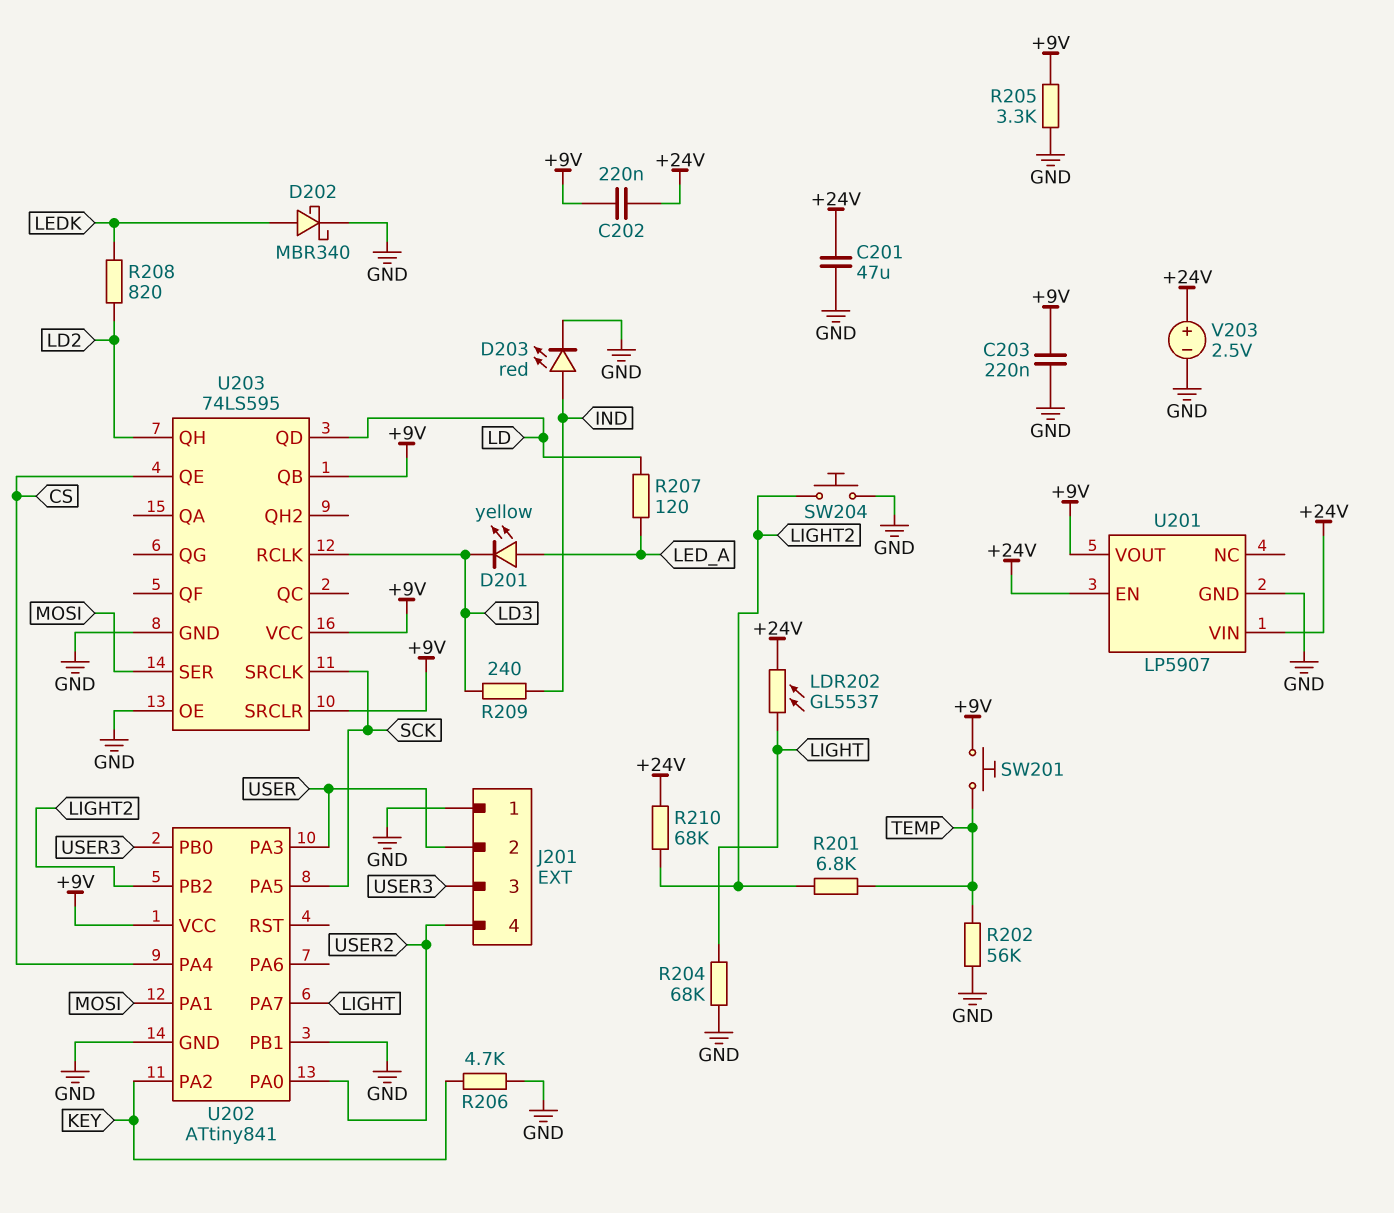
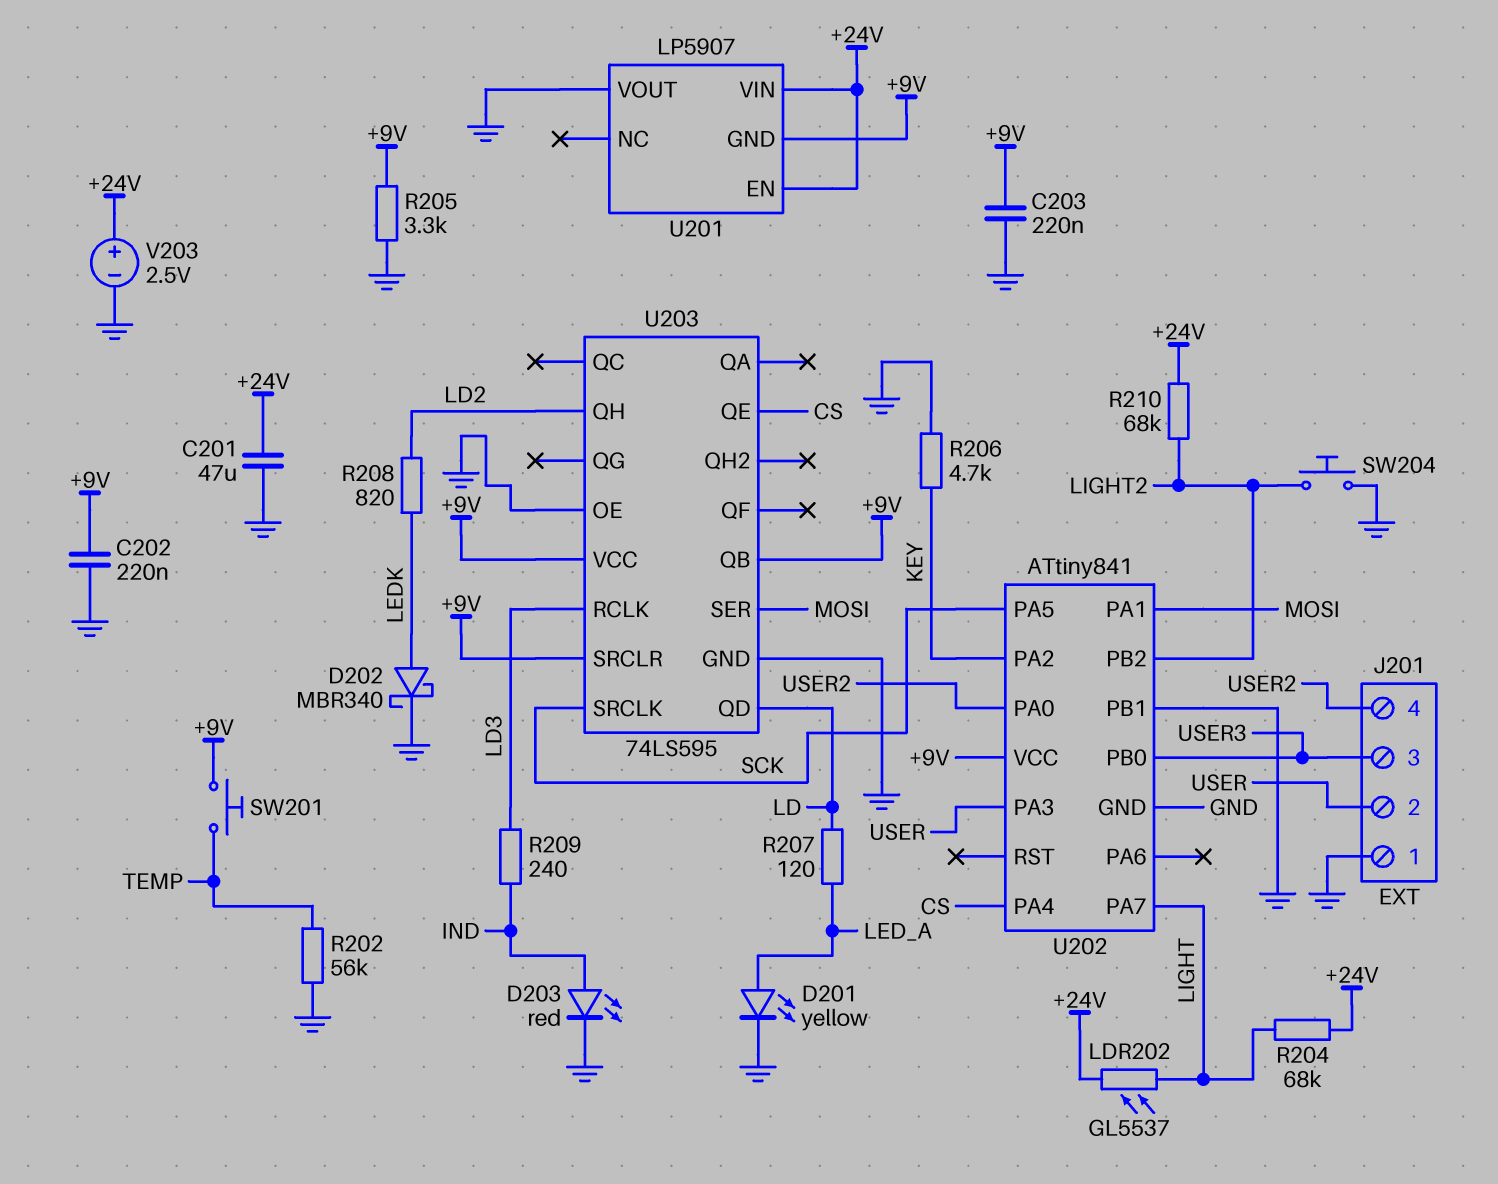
C202: 220nF (+9V, +24V) -> 220nF (+9V, GND)
D201: LED yellow (A LED_A, K LD3) -> LED yellow (A LED_A, K GND)
R201: 6.8k (LIGHT2, TEMP) -> none
R204: 68k (GND, LIGHT) -> 68k (+24V, LIGHT)
U201 pin GND: GND -> +9V
U201 pin VOUT: +9V -> GND

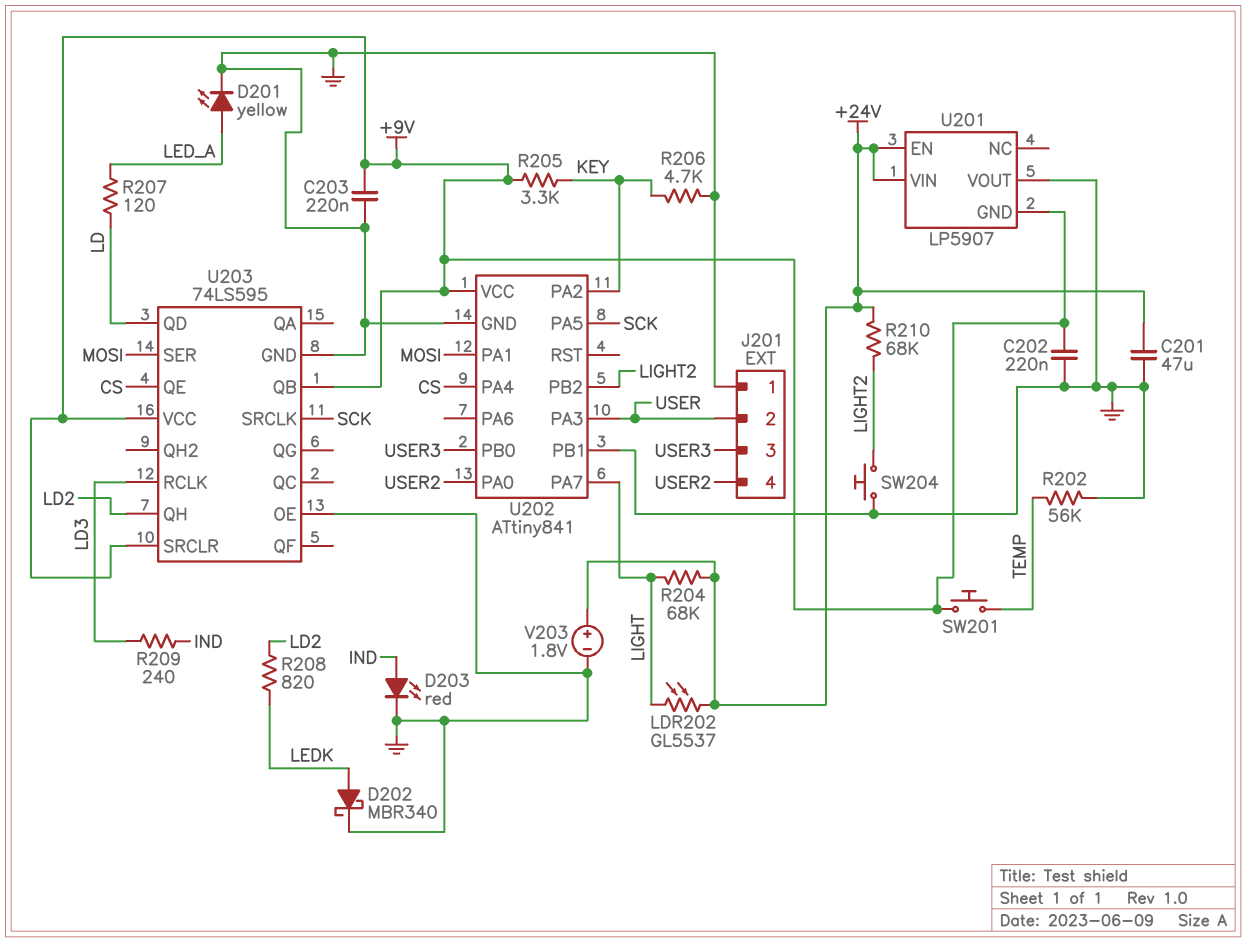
R205: 3.3k (+9V, GND) -> 3.3k (+9V, KEY)
V203: 2.5V (plus +24V, minus GND) -> 1.8V (plus +24V, minus GND)

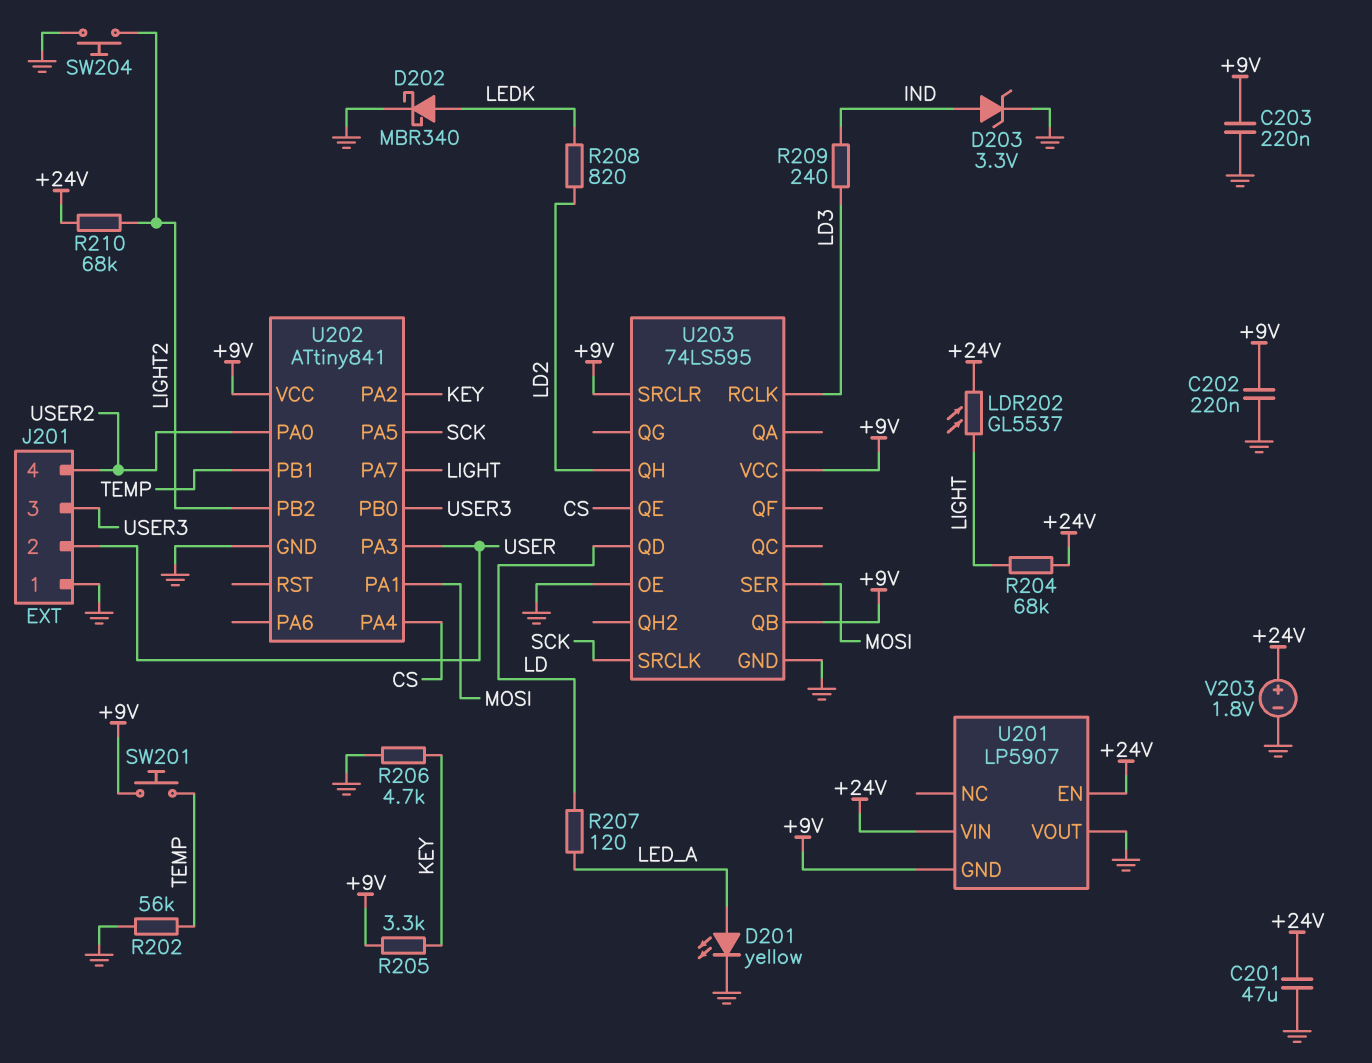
D203: LED red (A IND, K GND) -> zener 3.3V (A IND, K GND)
U202 pin PB1: GND -> TEMP

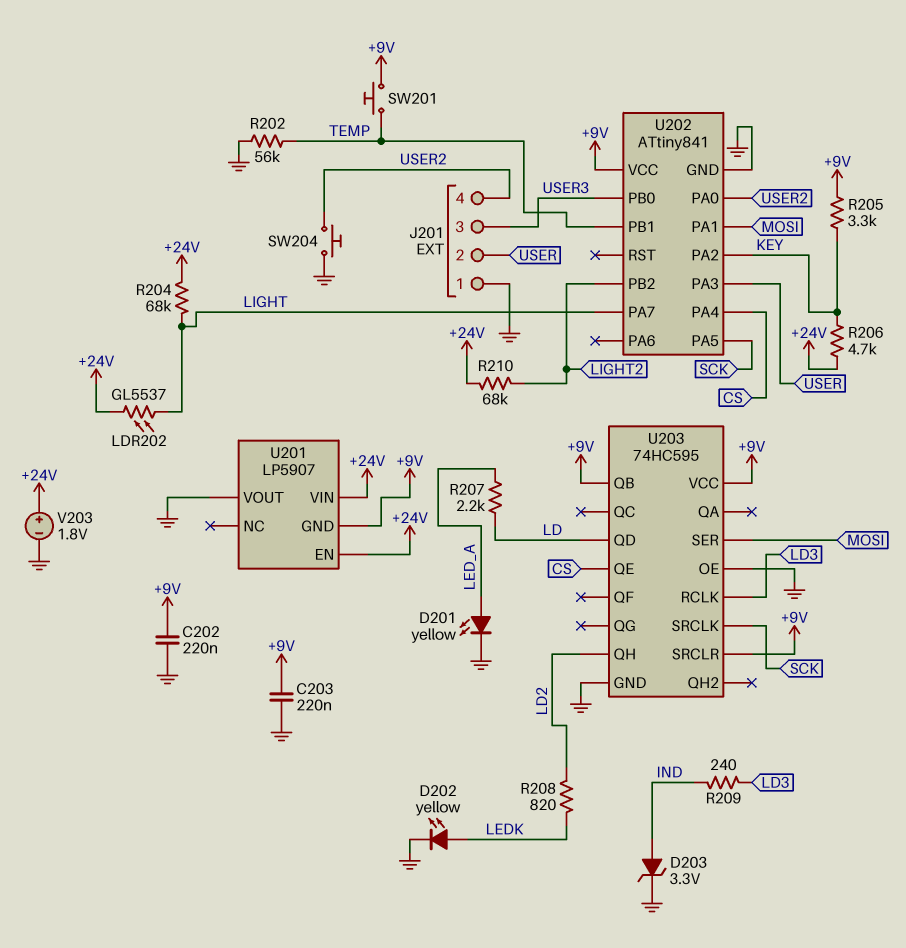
C201: 47uF (+24V, GND) -> none
D202: schottky MBR340 (A LEDK, K GND) -> LED yellow (A LEDK, K GND)
R206: 4.7k (GND, KEY) -> 4.7k (+24V, KEY)
R207: 120 (LD, LED_A) -> 2.2k (LD, LED_A)
SW204: button (GND, LIGHT2) -> button (GND, USER2)
U203: 74LS595 -> 74HC595

